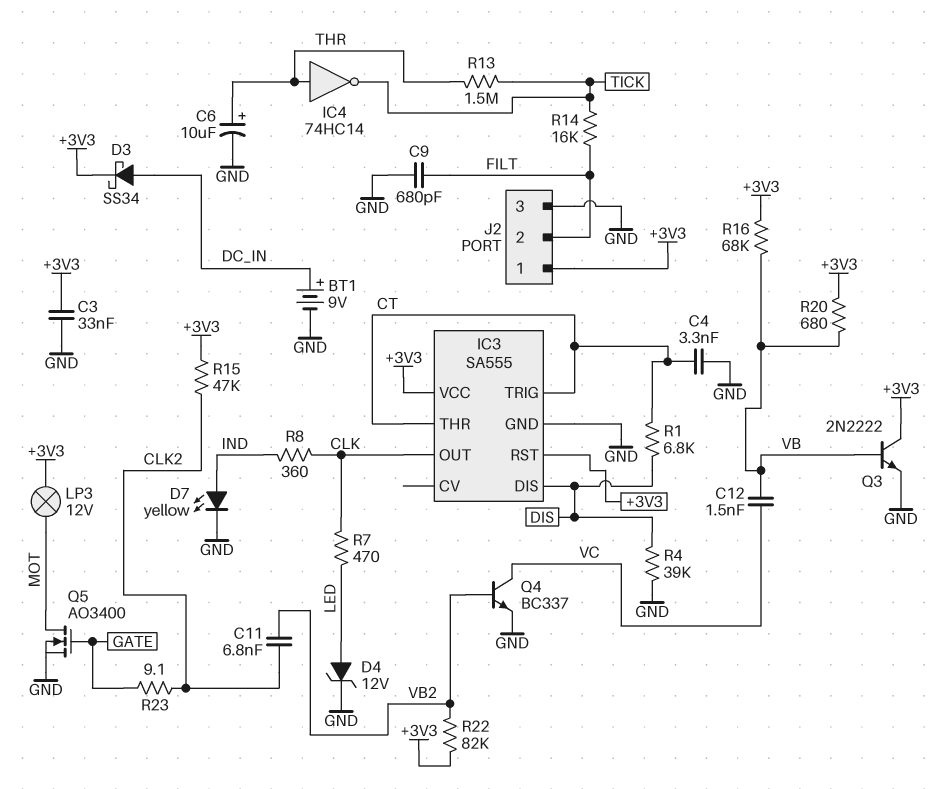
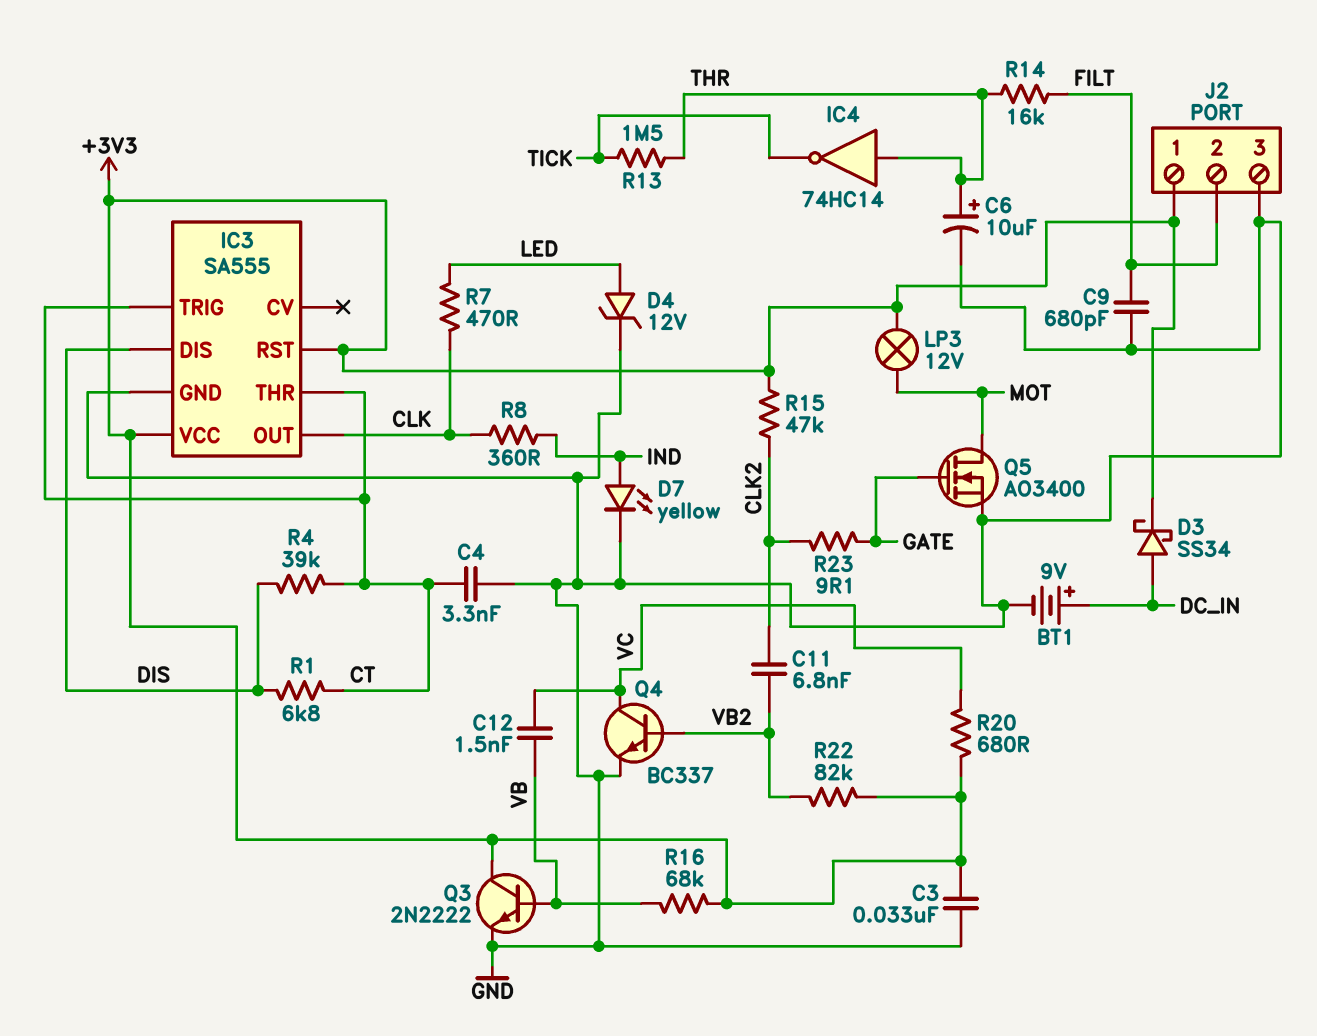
R4: 39k (DIS, GND) -> 39k (CT, DIS)
R14: 16k (FILT, TICK) -> 16k (FILT, THR)
R20: 680 (+3V3, VB) -> 680 (+3V3, VC)

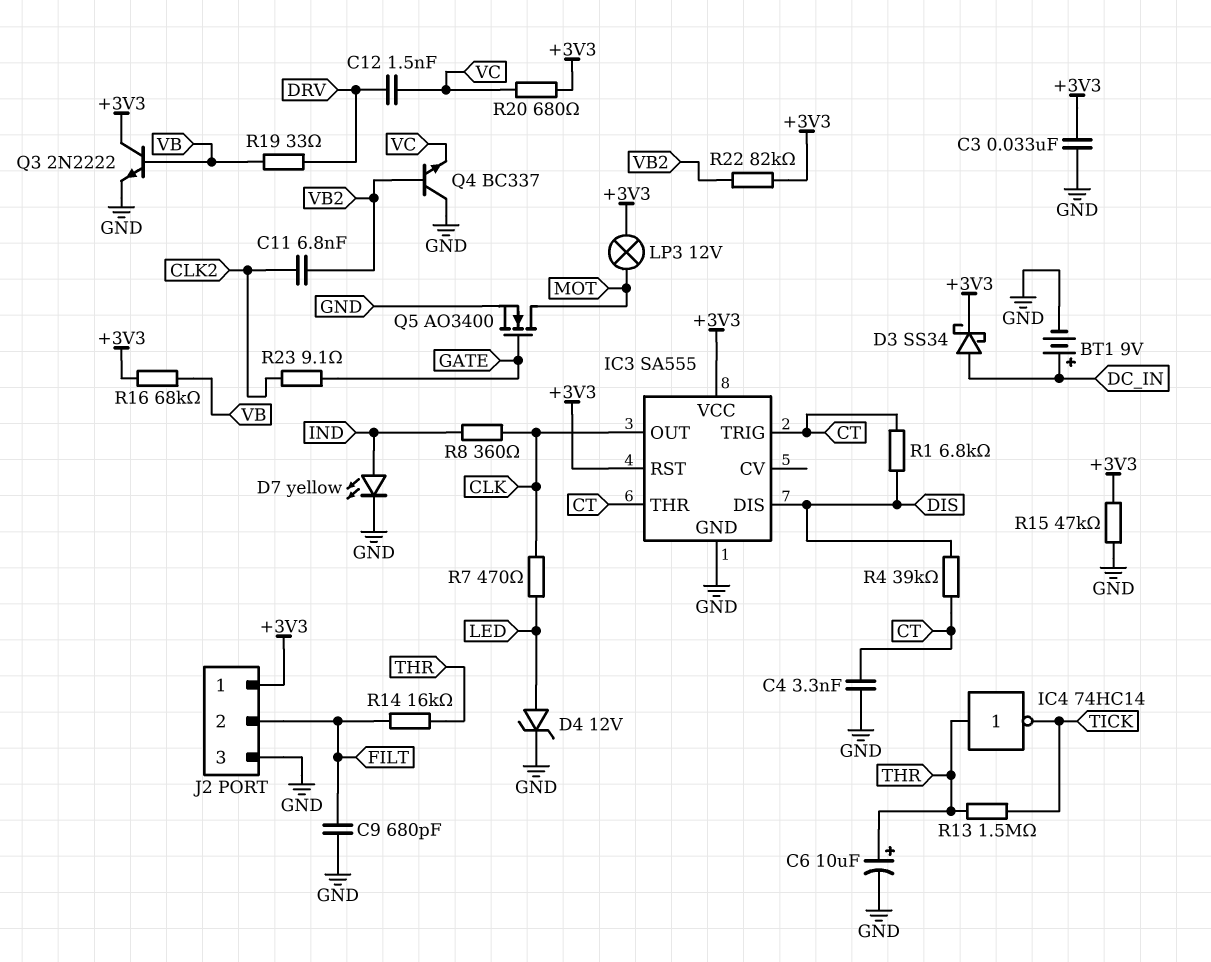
C12: 1.5nF (VB, VC) -> 1.5nF (DRV, VC)
Q4: NPN BC337 (B VB2, C VC, E GND) -> NPN BC337 (B VB2, C GND, E VC)
R15: 47k (+3V3, CLK2) -> 47k (+3V3, GND)
R19: none -> 33 (DRV, VB)

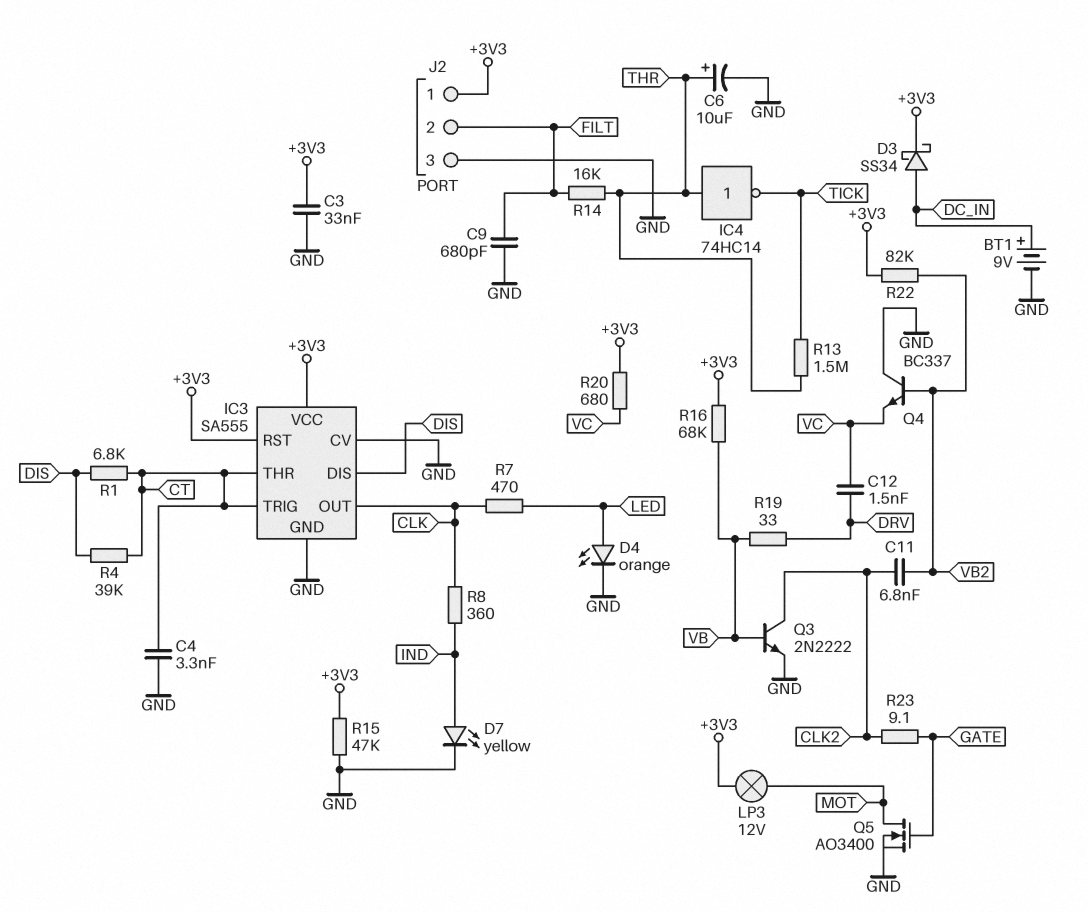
D4: zener 12V (A LED, K GND) -> LED orange (A LED, K GND)
IC3 pin CV: none -> GND
Q3: NPN 2N2222 (B VB, C +3V3, E GND) -> NPN 2N2222 (B VB, C CLK2, E GND)

